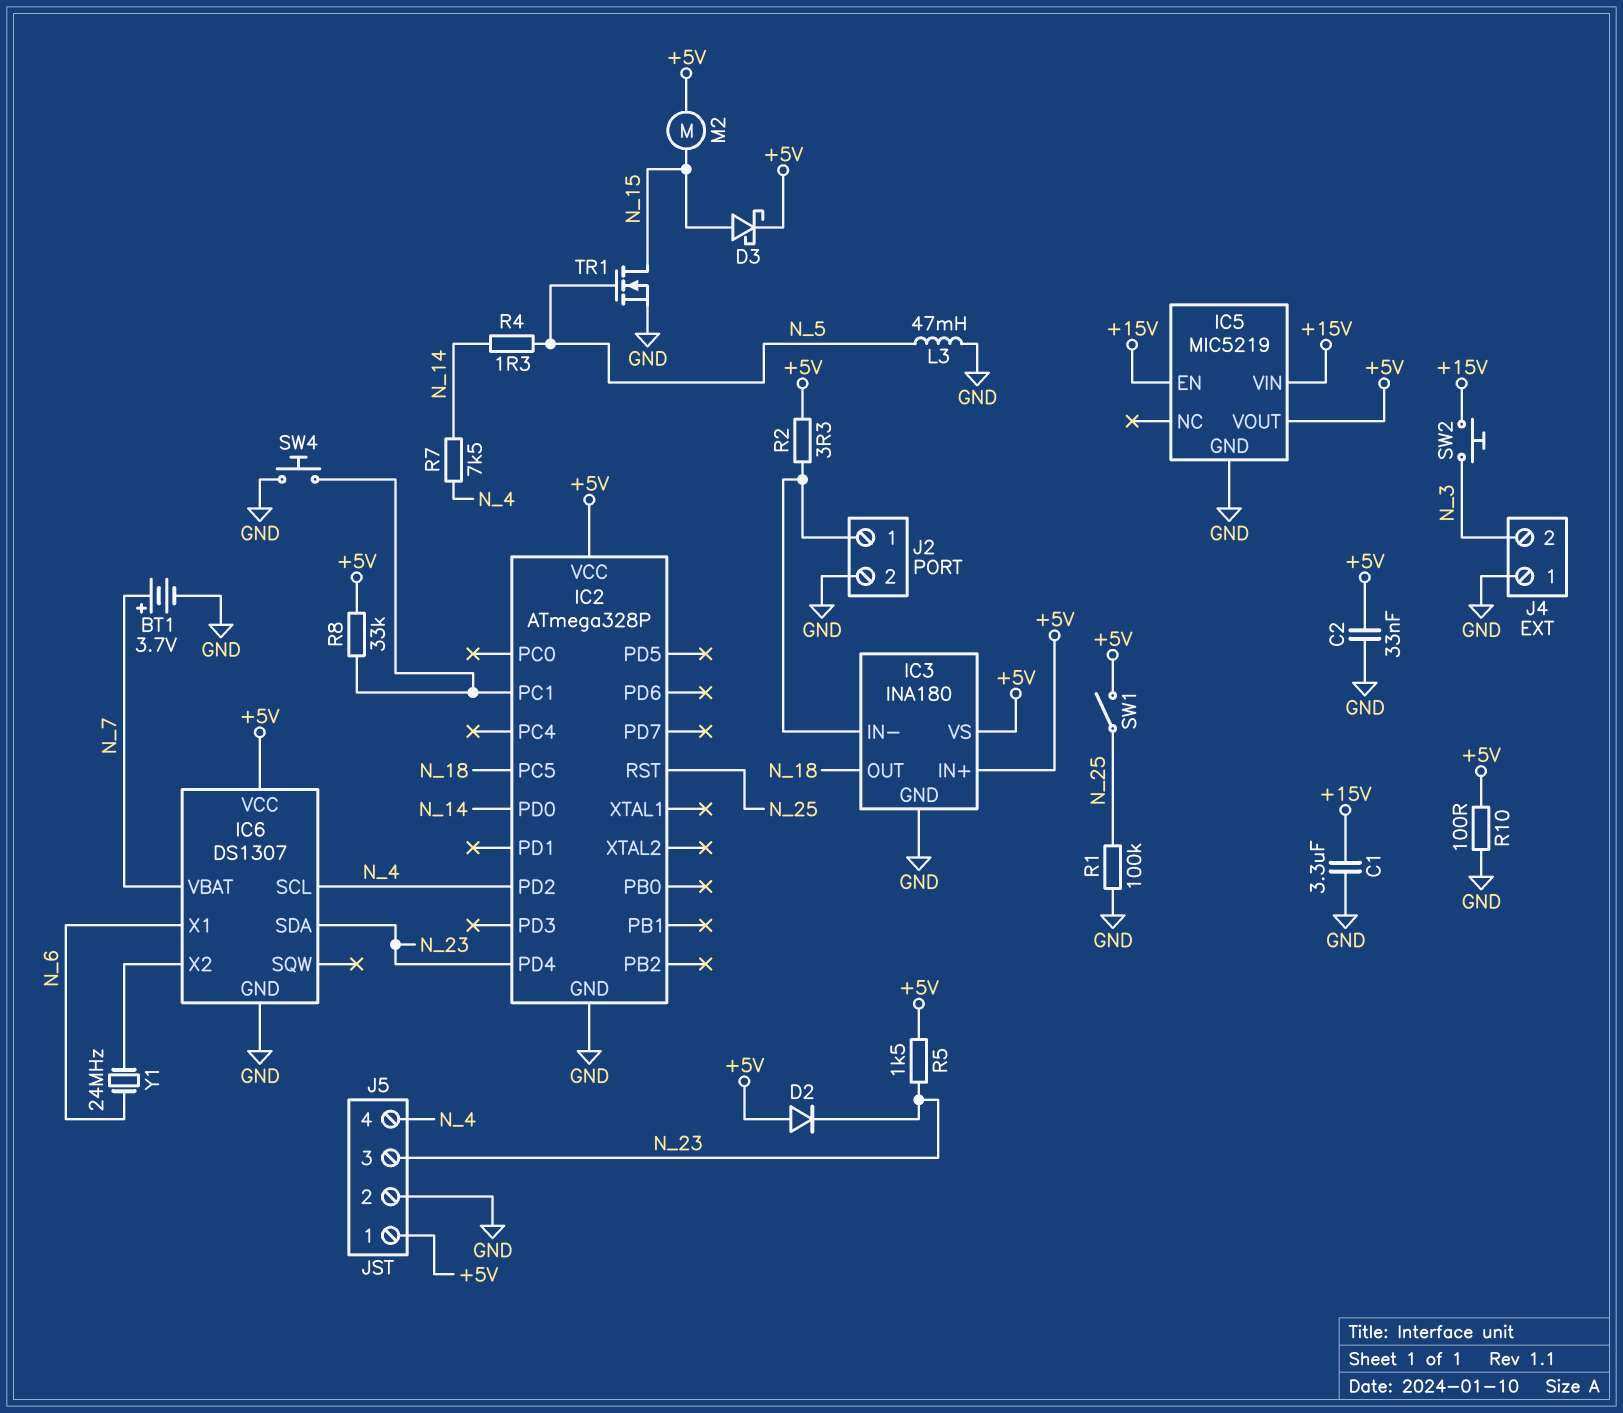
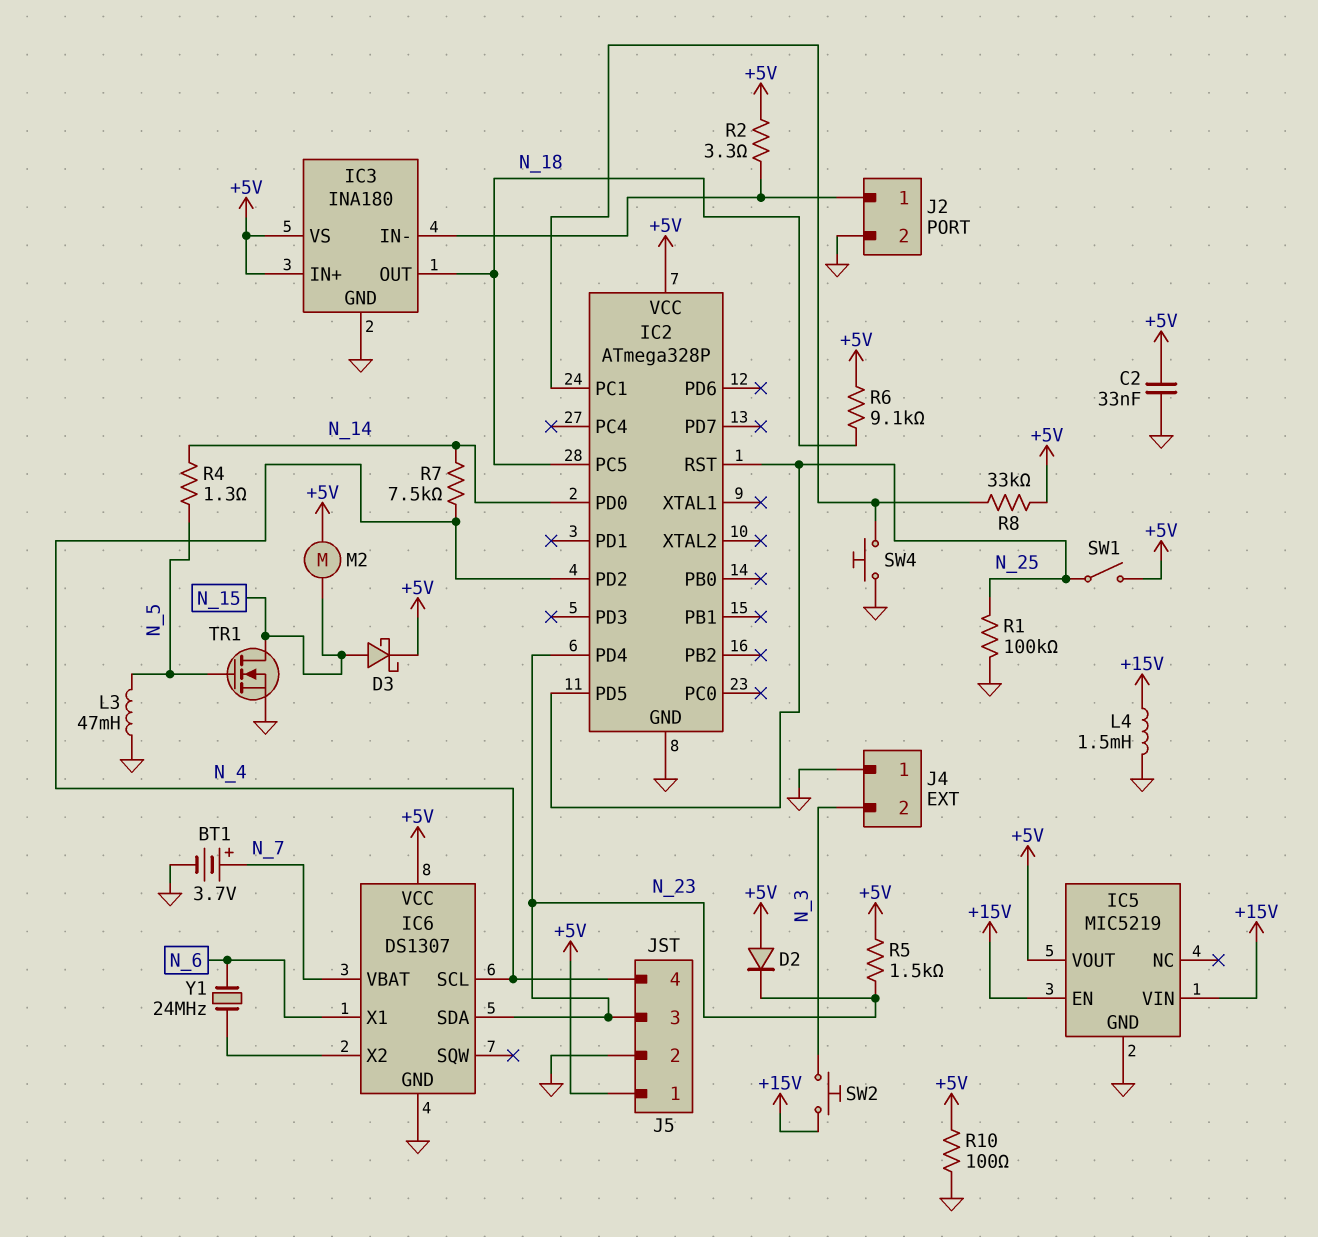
C1: 3.3uF (+15V, GND) -> none
IC2 pin PD5: none -> N_25
L4: none -> 1.5mH (+15V, GND)
R6: none -> 9.1k (+5V, N_18)

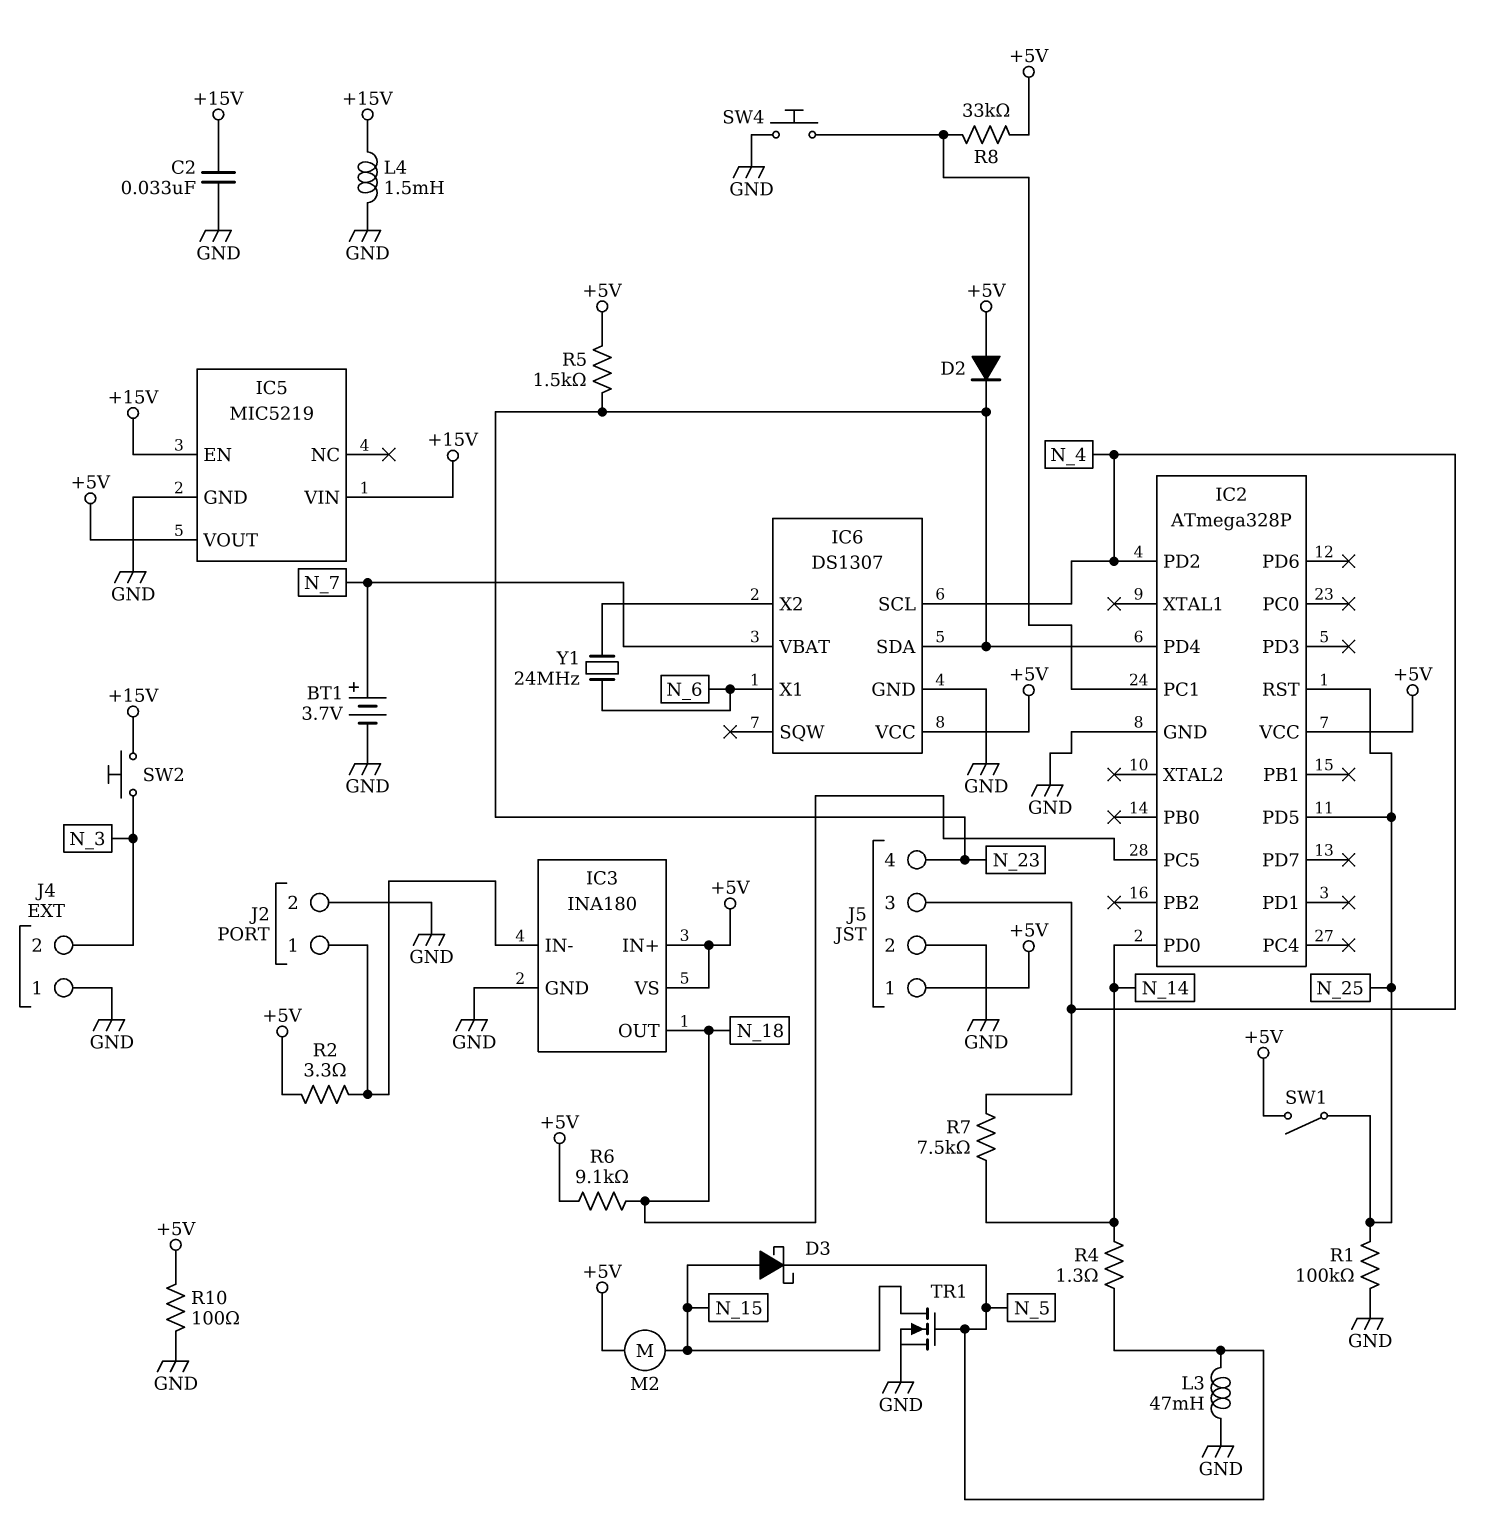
C2: 33nF (+5V, GND) -> 33nF (+15V, GND)
D3: schottky (A N_15, K +5V) -> schottky (A N_15, K N_5)
J5 pin 3: N_23 -> N_4
J5 pin 4: N_4 -> N_23

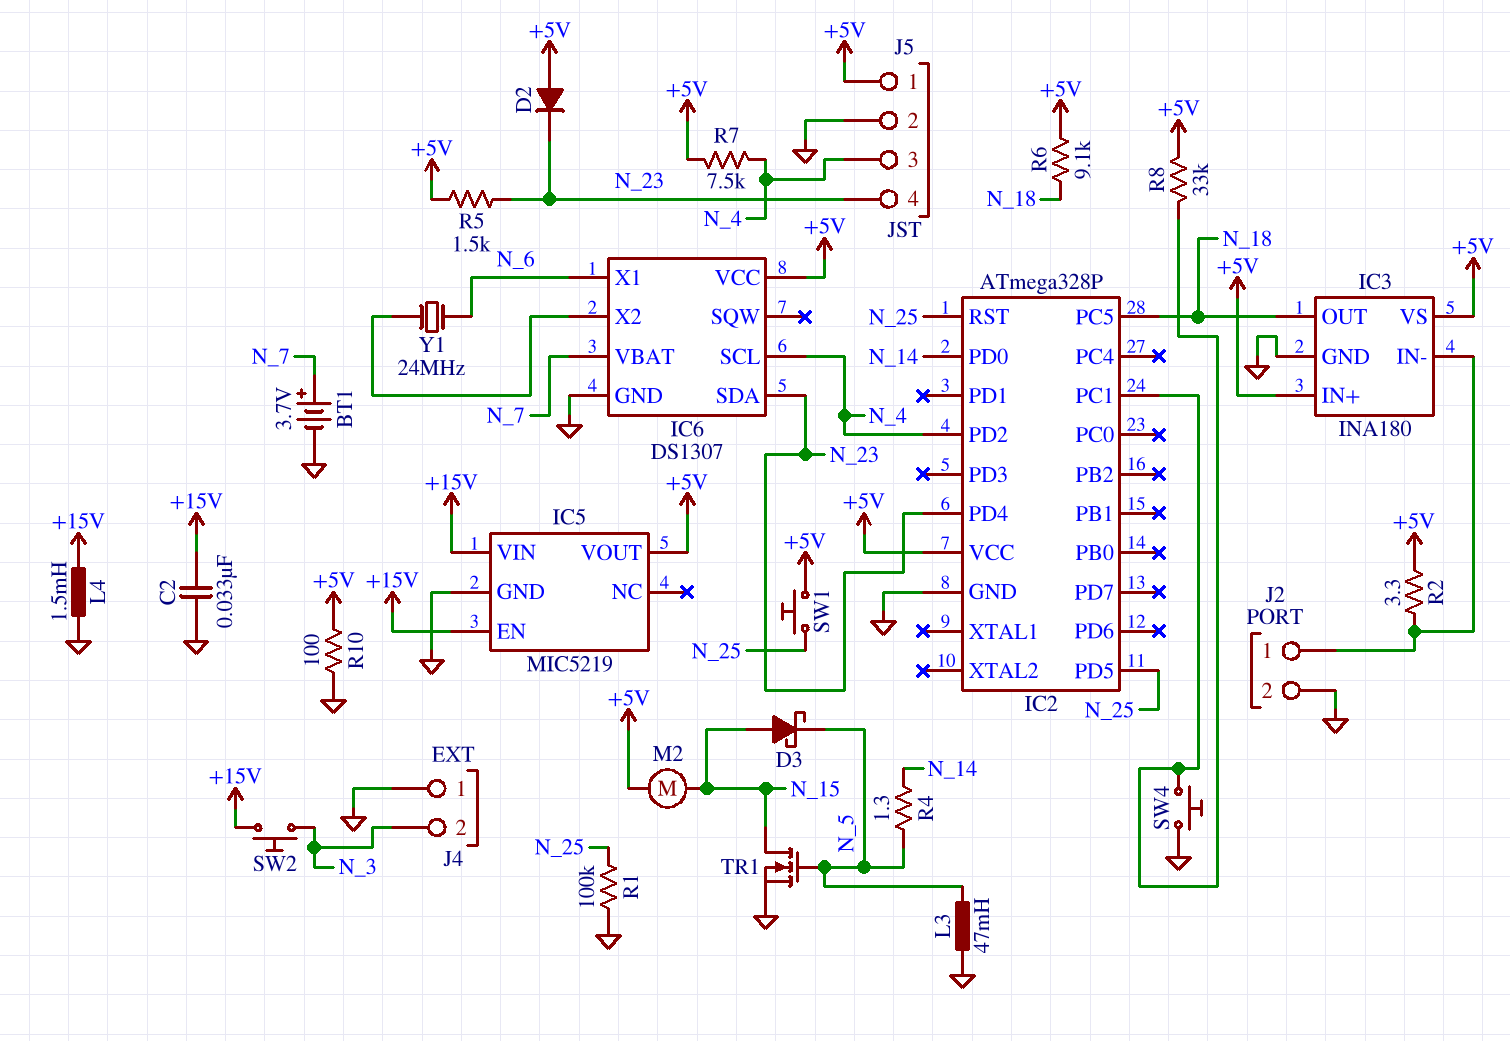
R7: 7.5k (N_4, N_14) -> 7.5k (+5V, N_4)
SW1: switch (+5V, N_25) -> button (+5V, N_25)

